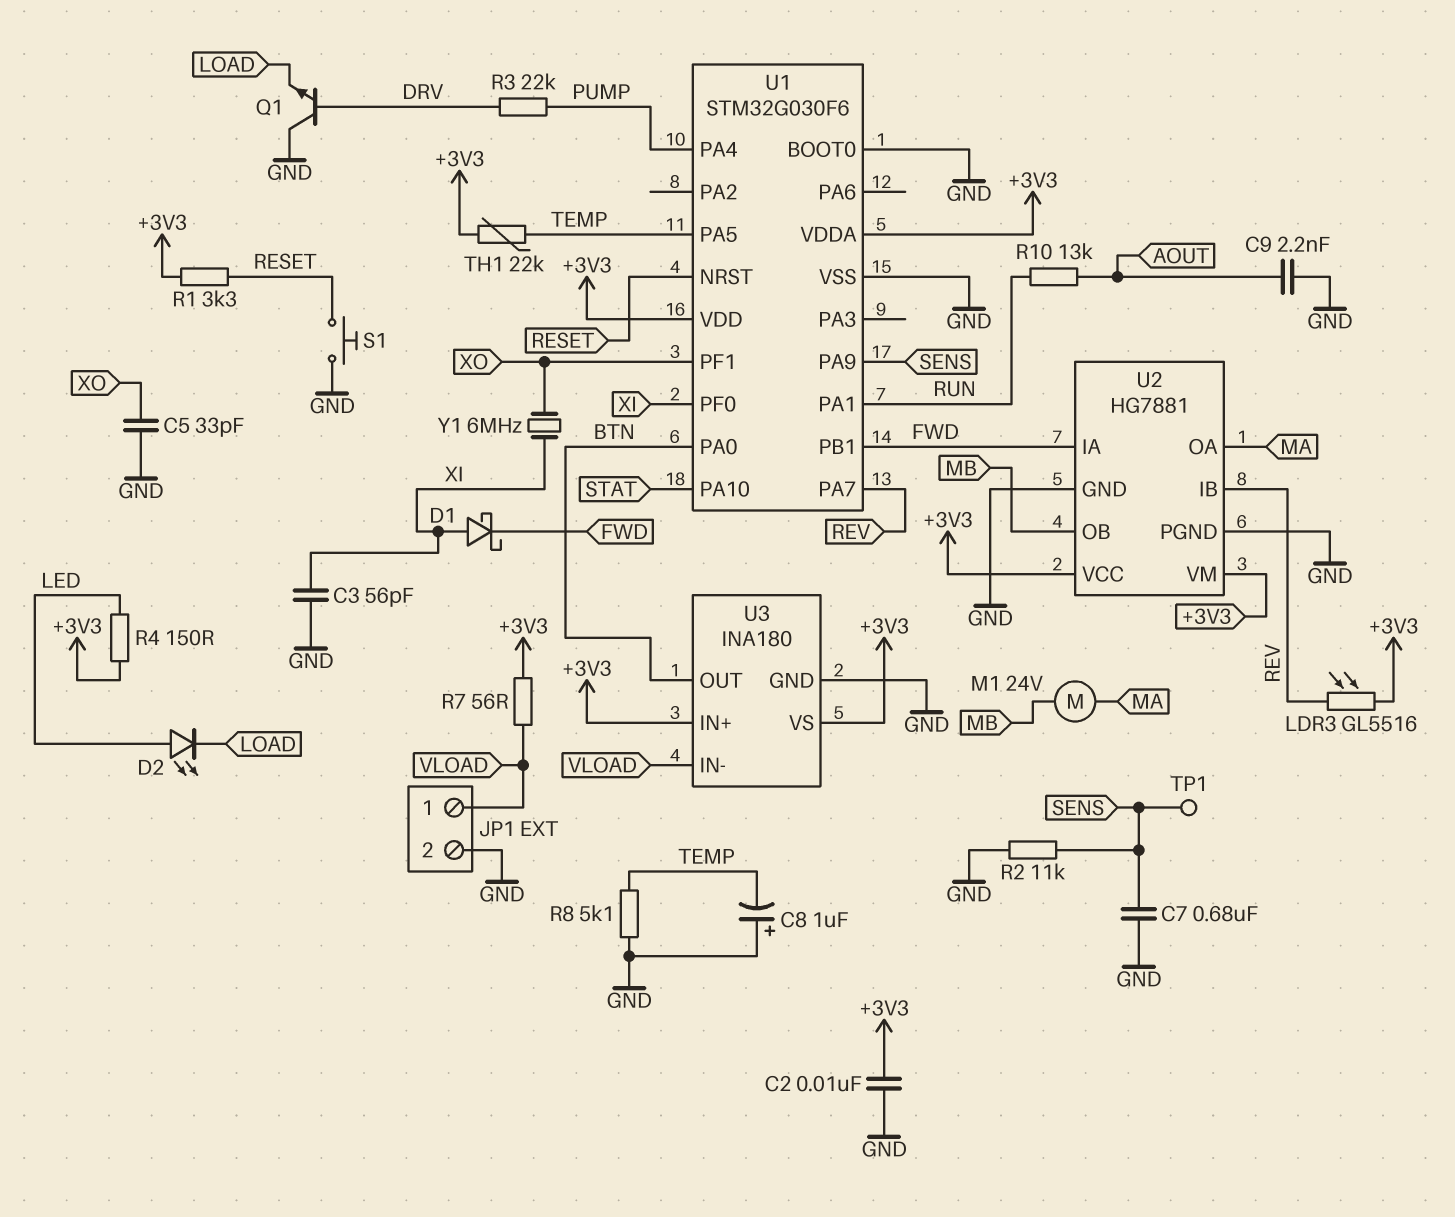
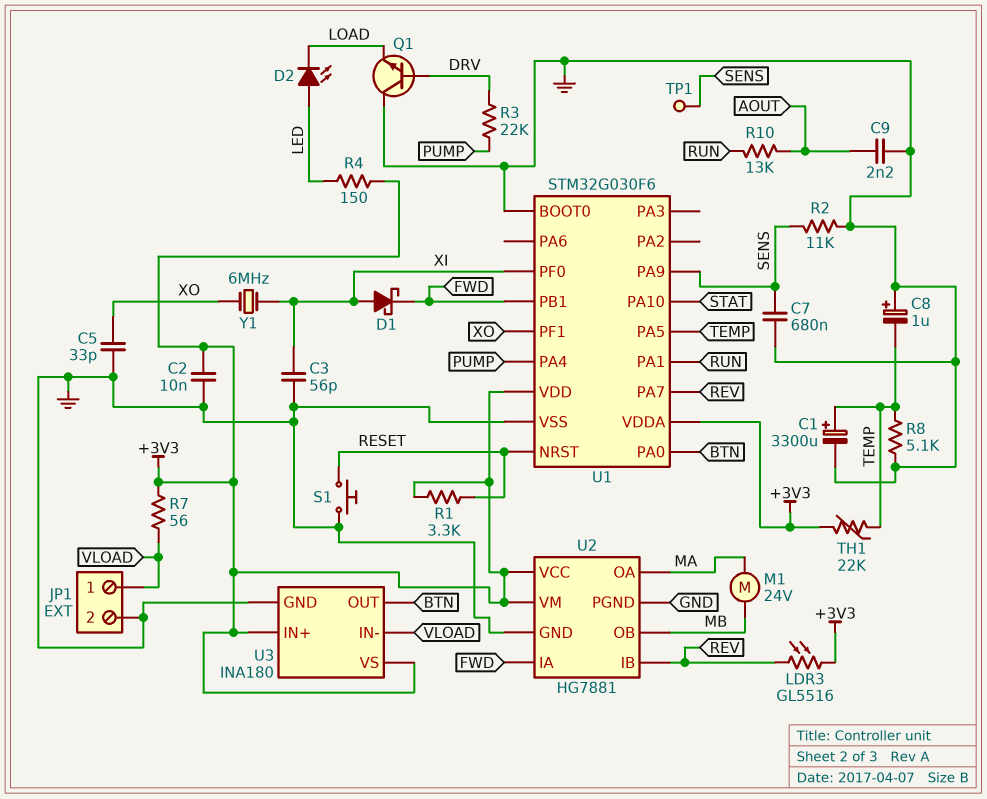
C1: none -> 3300uF (plus TEMP, minus GND)

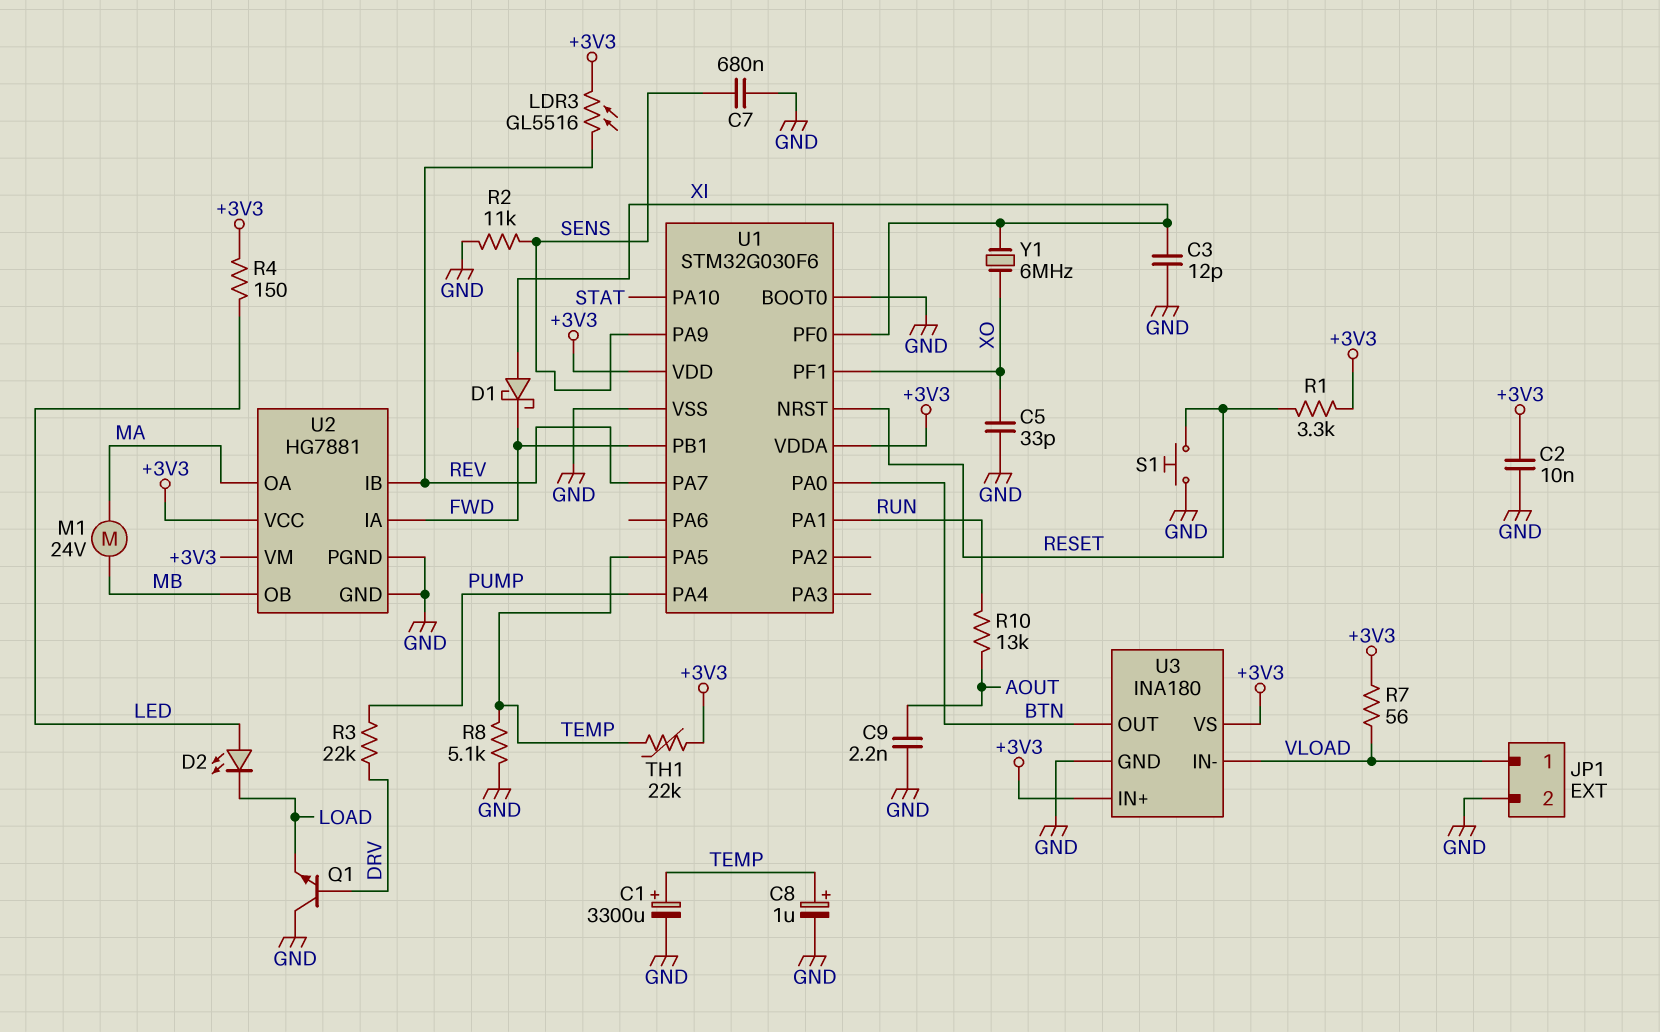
C3: 56pF (GND, XI) -> 12pF (GND, XI)
C8: 1uF (plus GND, minus TEMP) -> 1uF (plus TEMP, minus GND)
TP1: test point (SENS) -> none

